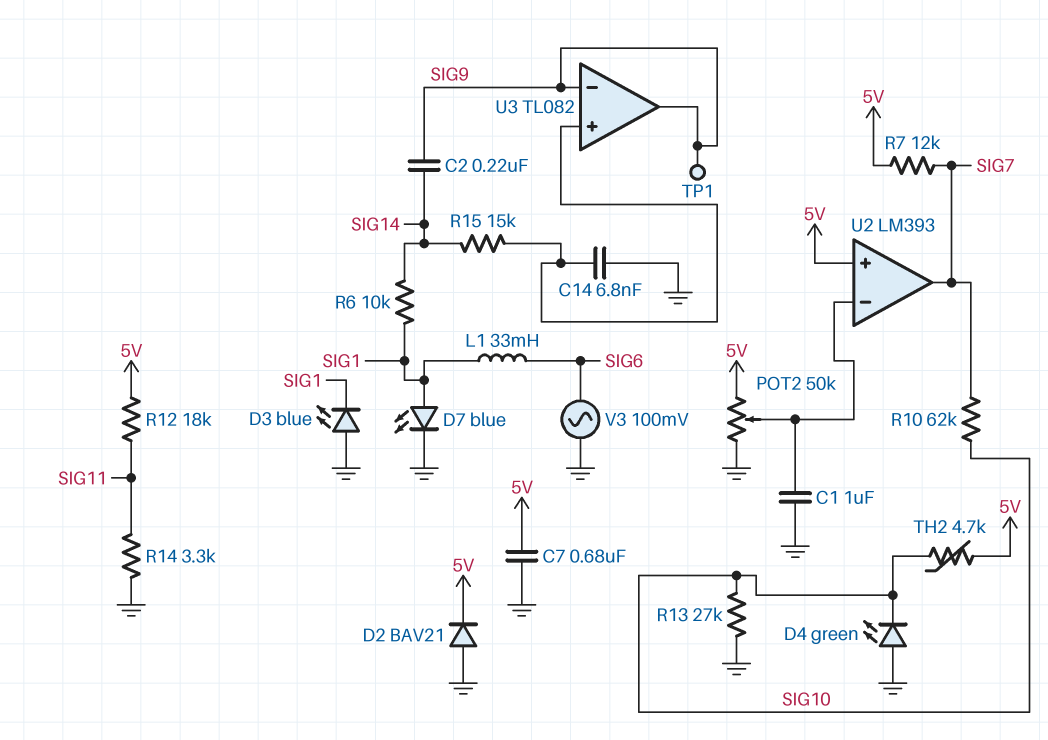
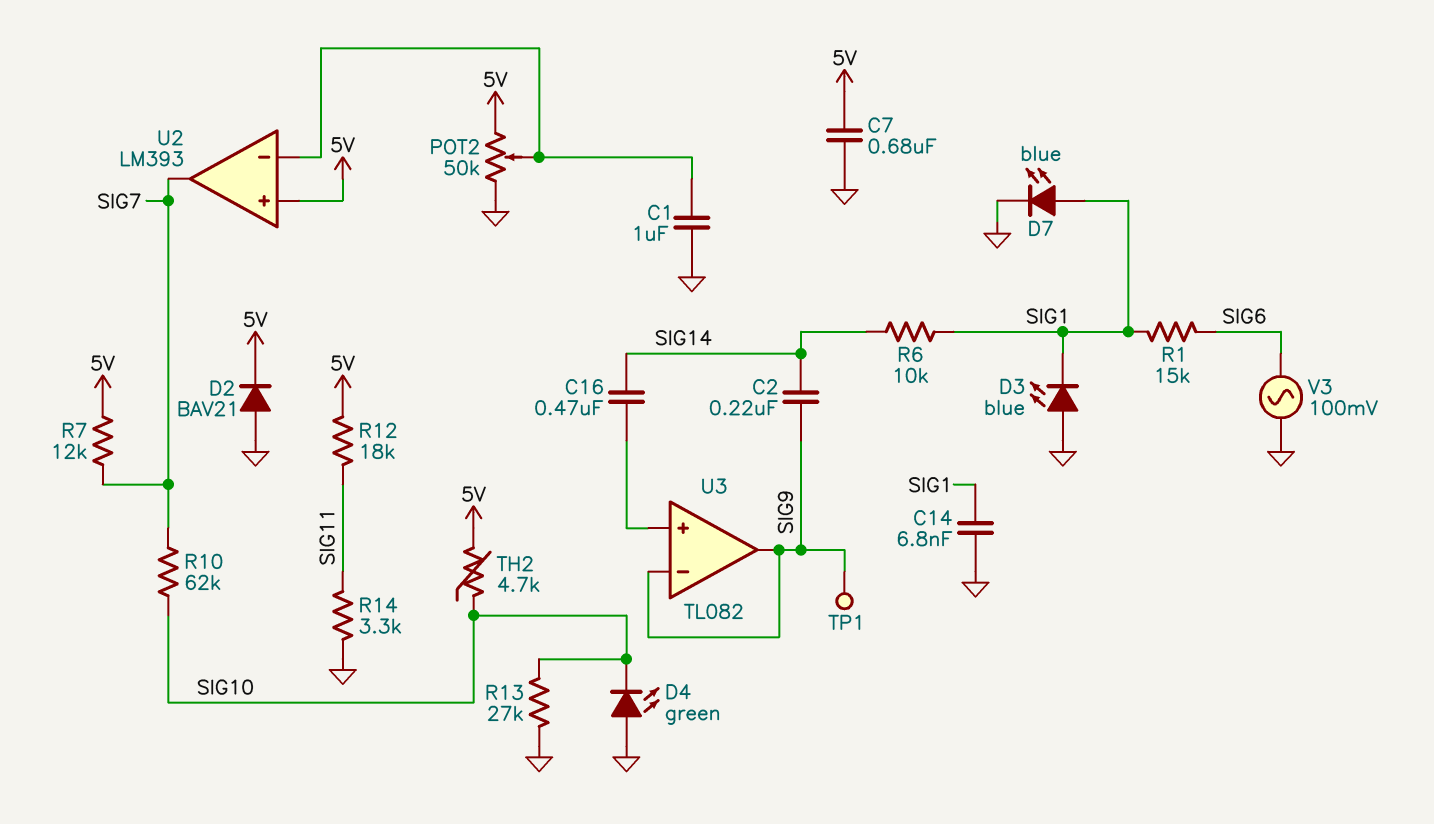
C14: 6.8nF (GND, U3/in+) -> 6.8nF (GND, SIG1)
C16: none -> 470nF (SIG14, U3/in+)
L1: 33mH (SIG1, SIG6) -> none
R1: none -> 15k (SIG1, SIG6)
R15: 15k (SIG14, U3/in+) -> none

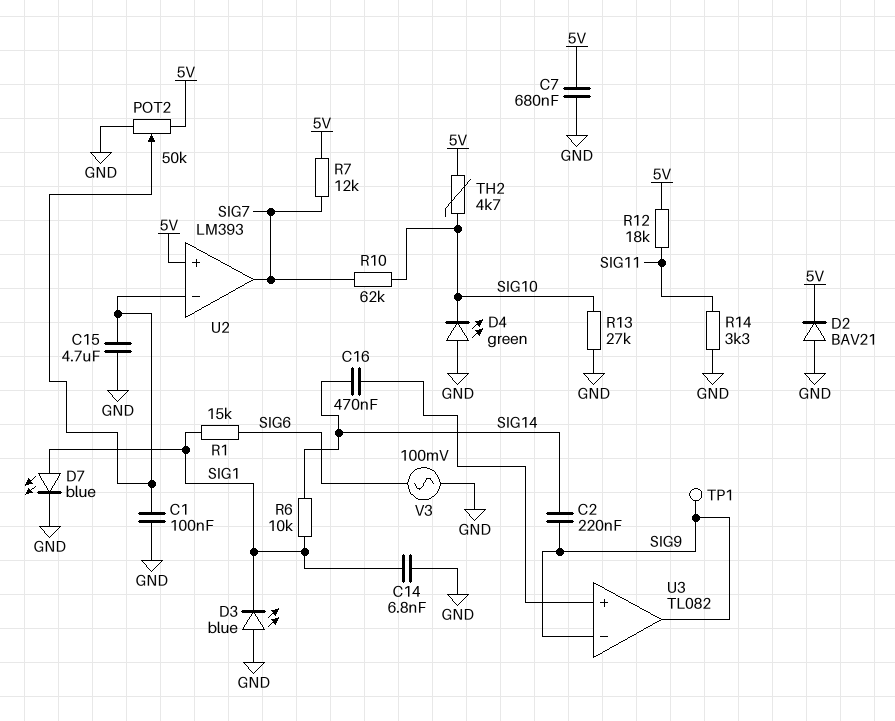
C1: 1uF (GND, U2/in-) -> 100nF (GND, U2/in-)
C15: none -> 4.7uF (GND, U2/in-)

